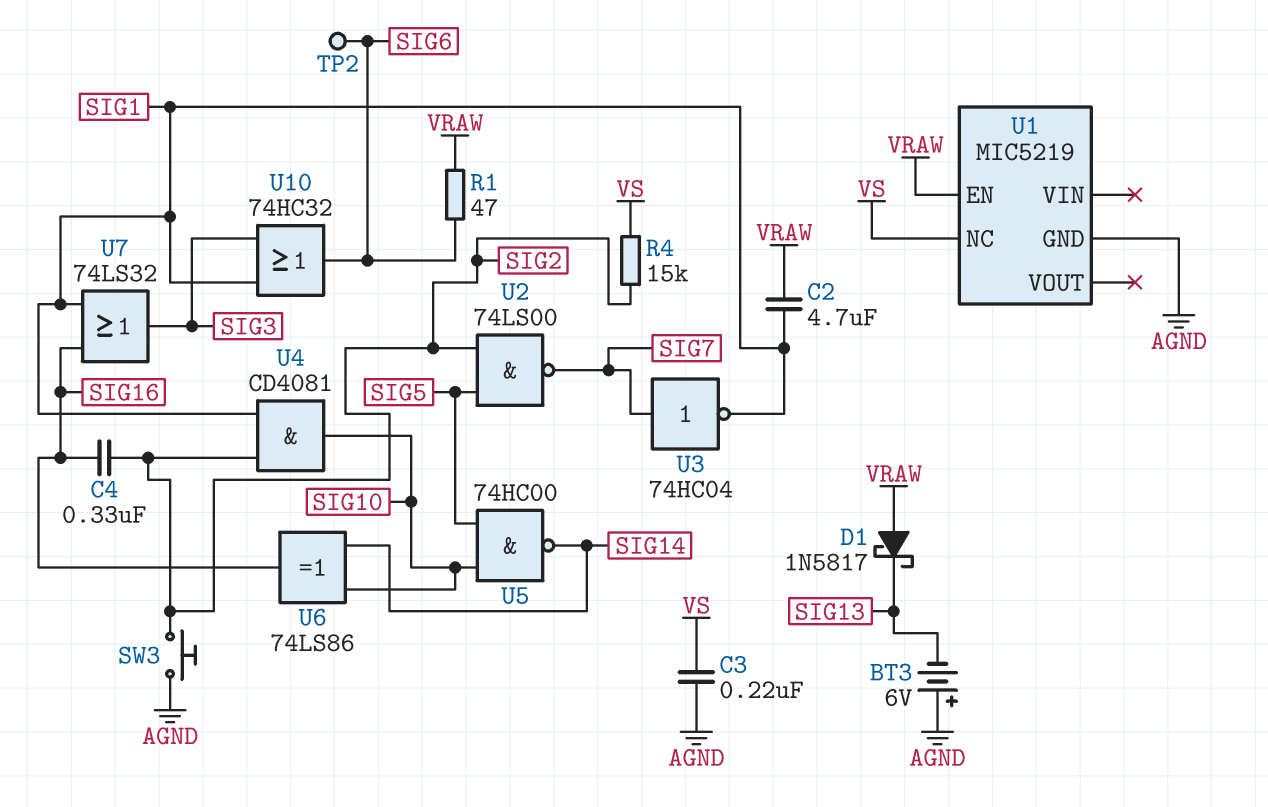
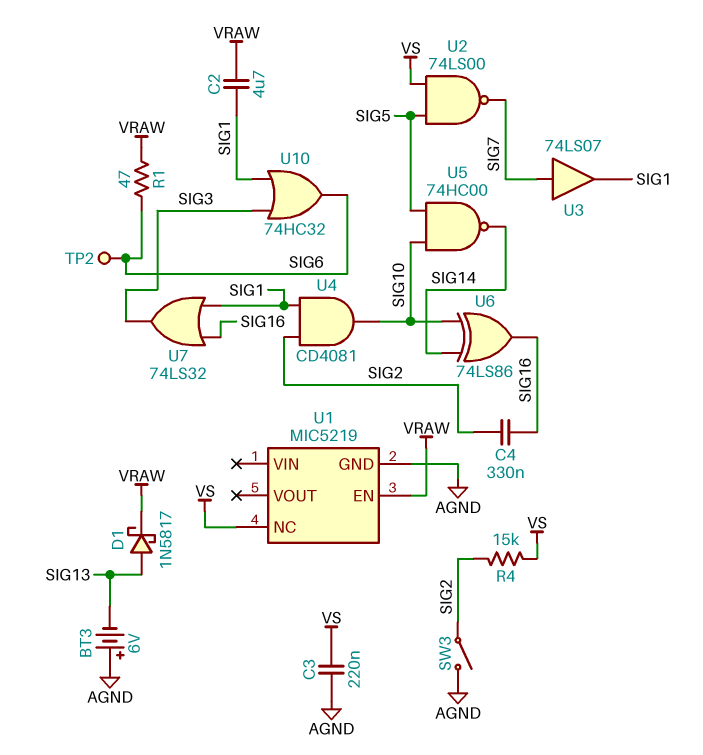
D1: schottky 1N5817 (A VRAW, K SIG13) -> schottky 1N5817 (A SIG13, K VRAW)
SW3: button (AGND, SIG2) -> switch (AGND, SIG2)
U2: NAND 74LS00 (in SIG2, in SIG5, out SIG7) -> NAND 74LS00 (in SIG5, in VS, out SIG7)
U3: NOT 74HC04 (in SIG7, out SIG1) -> buffer 74LS07 (in SIG7, out SIG1)

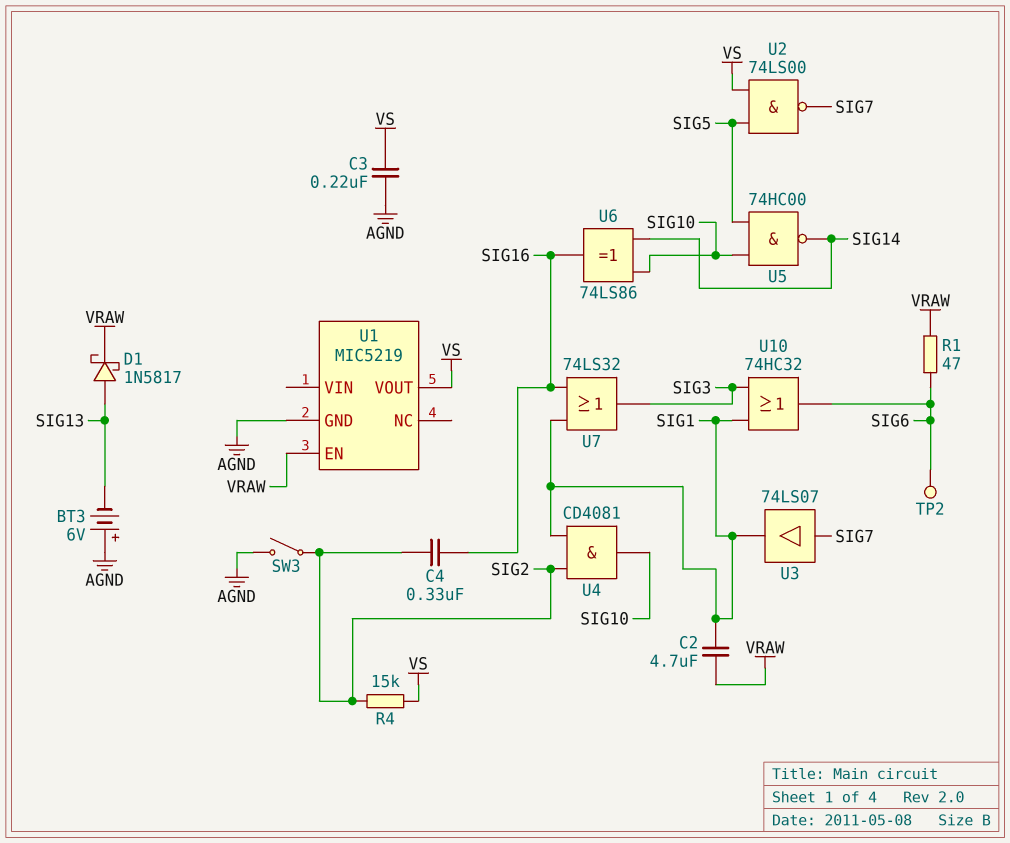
U1 pin NC: VS -> none
U1 pin VOUT: none -> VS

